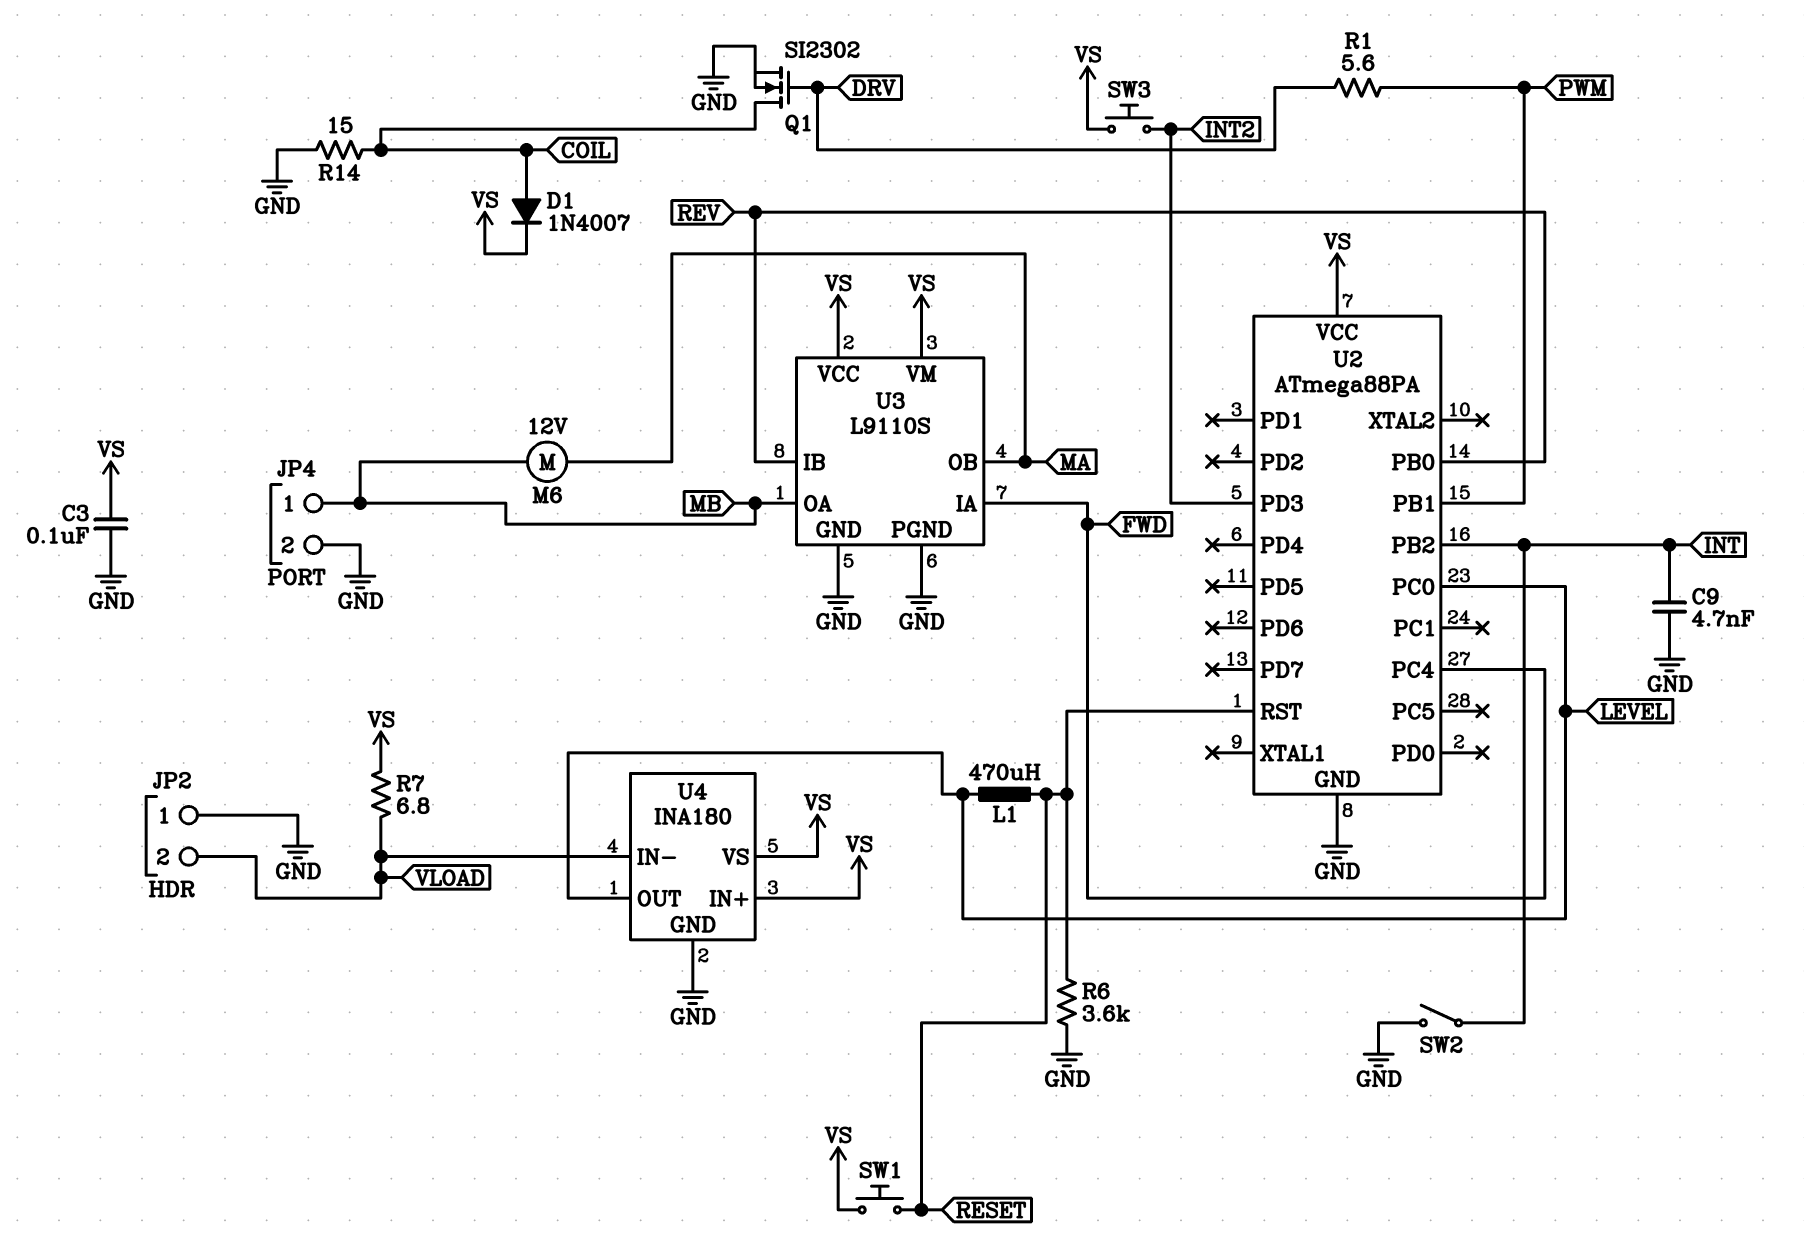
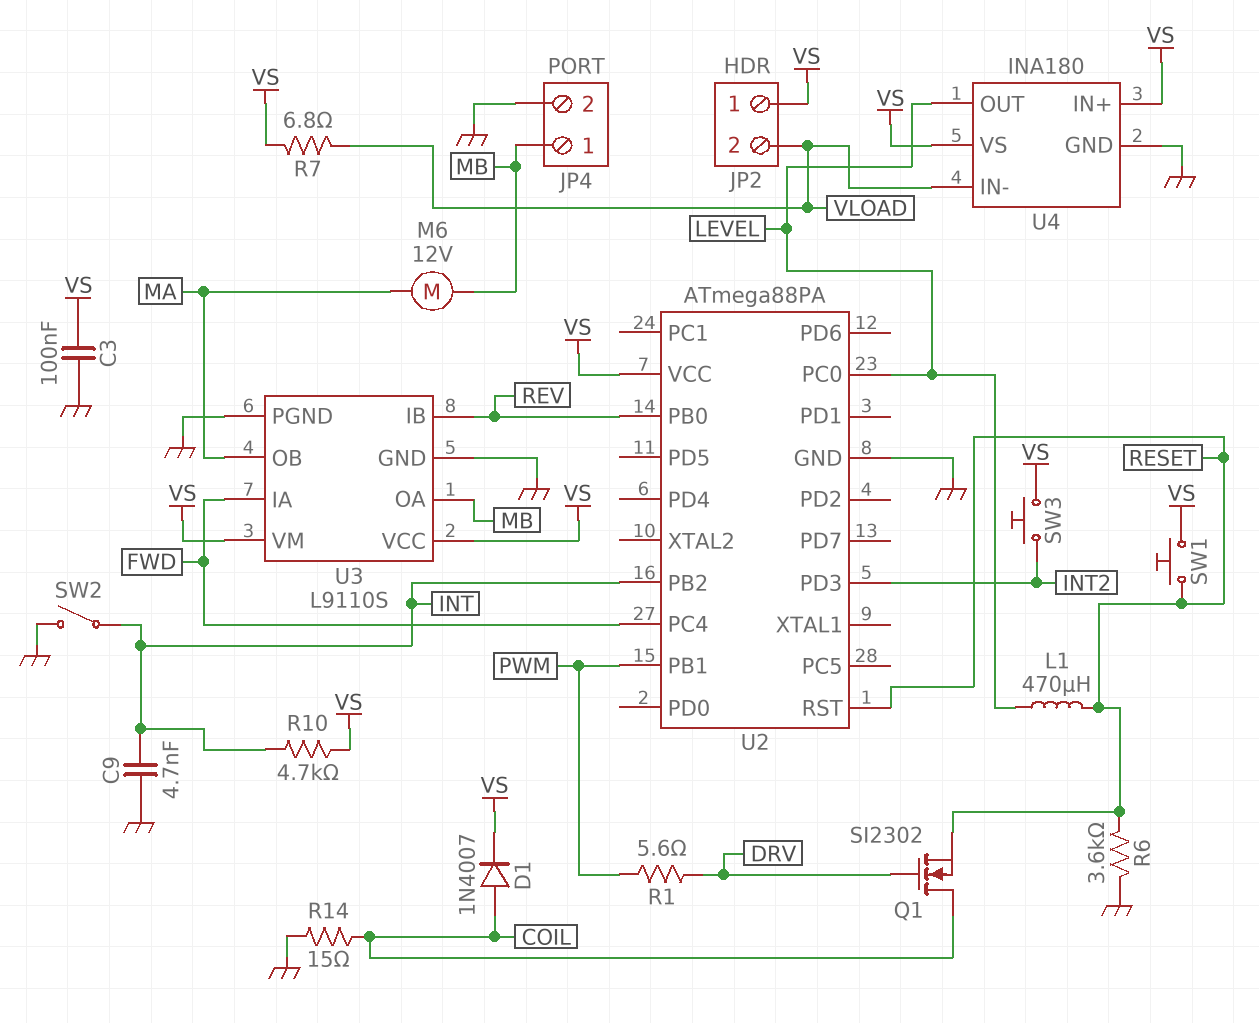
JP2 pin 1: GND -> VS
Q1: NMOS SI2302 (G DRV, D COIL, S GND) -> NMOS SI2302 (G DRV, D COIL, S RESET)
R10: none -> 4.7k (INT, VS)

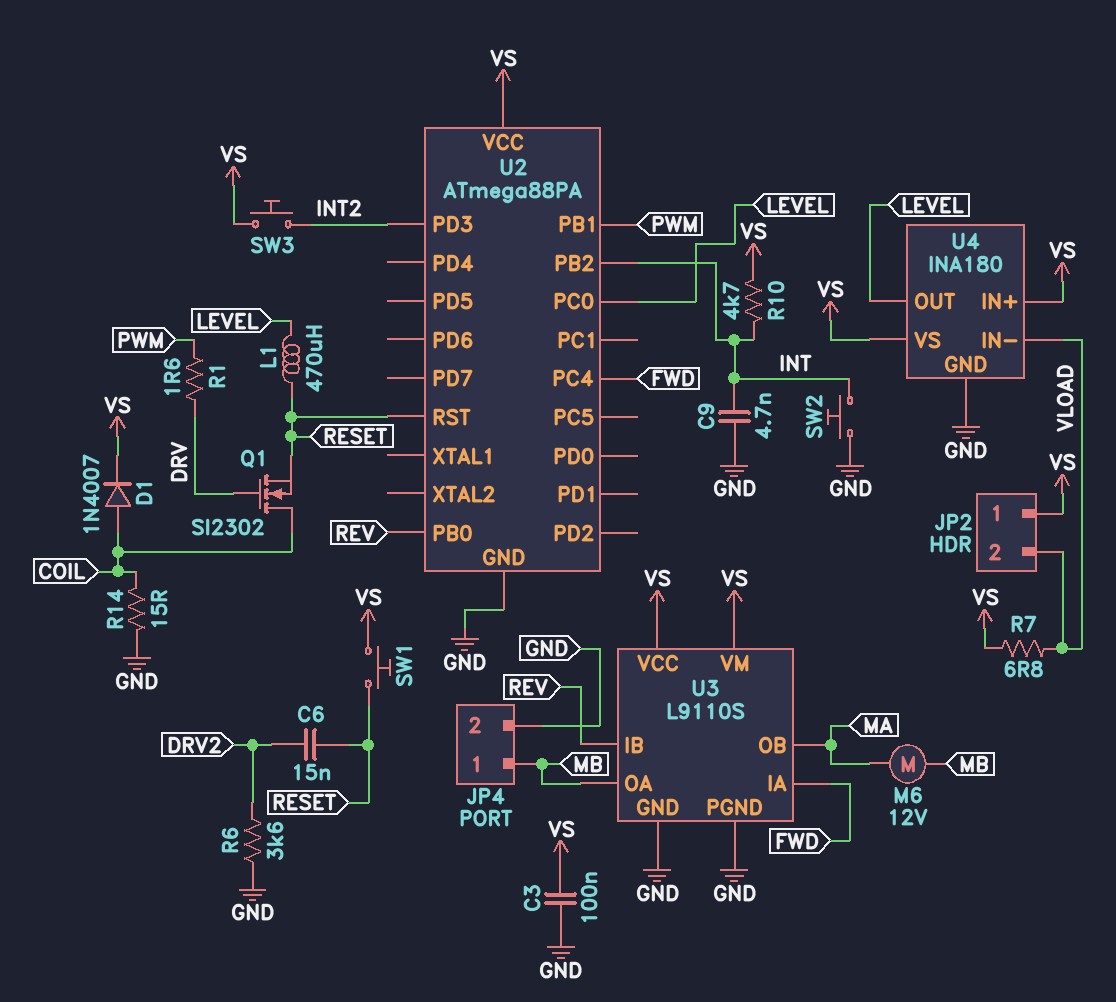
C6: none -> 15nF (DRV2, RESET)
R1: 5.6 (DRV, PWM) -> 1.6 (DRV, PWM)
R6: 3.6k (GND, RESET) -> 3.6k (DRV2, GND)
SW2: switch (GND, INT) -> button (GND, INT)

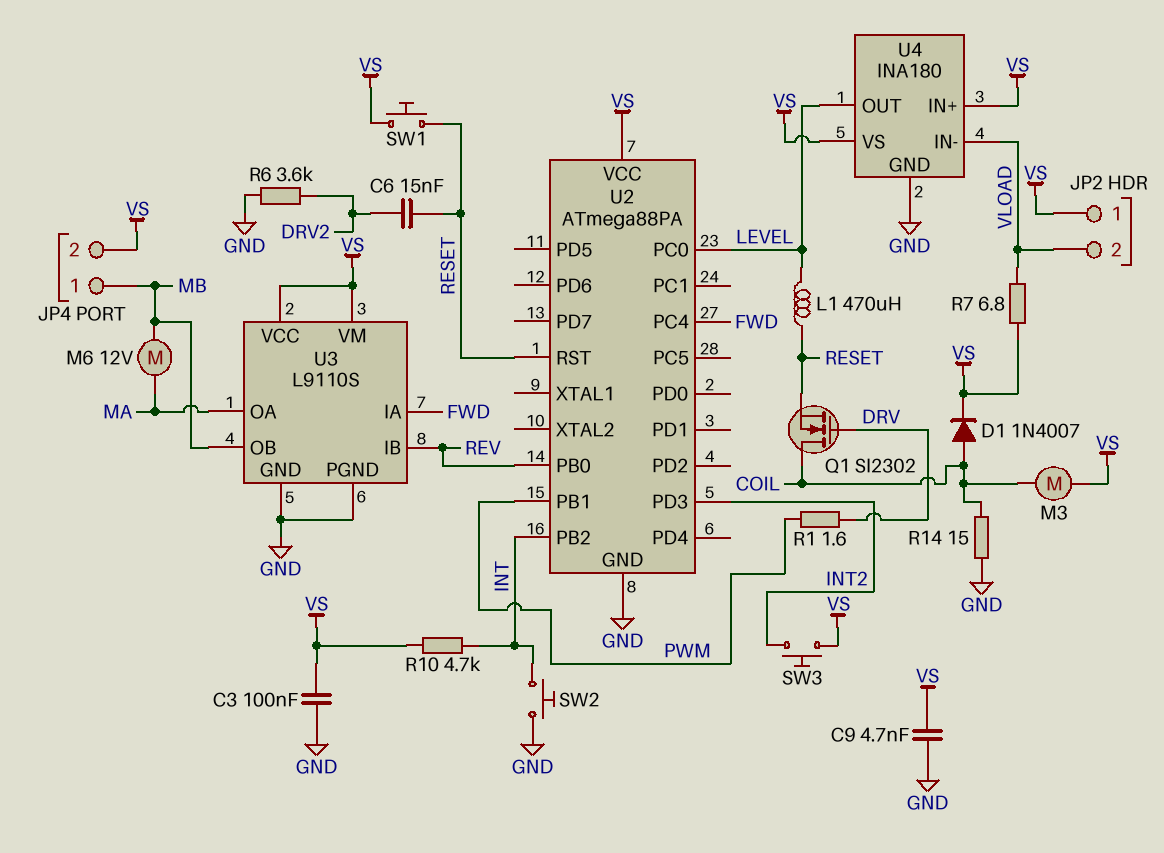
C9: 4.7nF (GND, INT) -> 4.7nF (GND, VS)
JP4 pin 2: GND -> VS
M3: none -> motor (COIL, VS)
U3 pin OA: MB -> MA
U3 pin OB: MA -> MB

